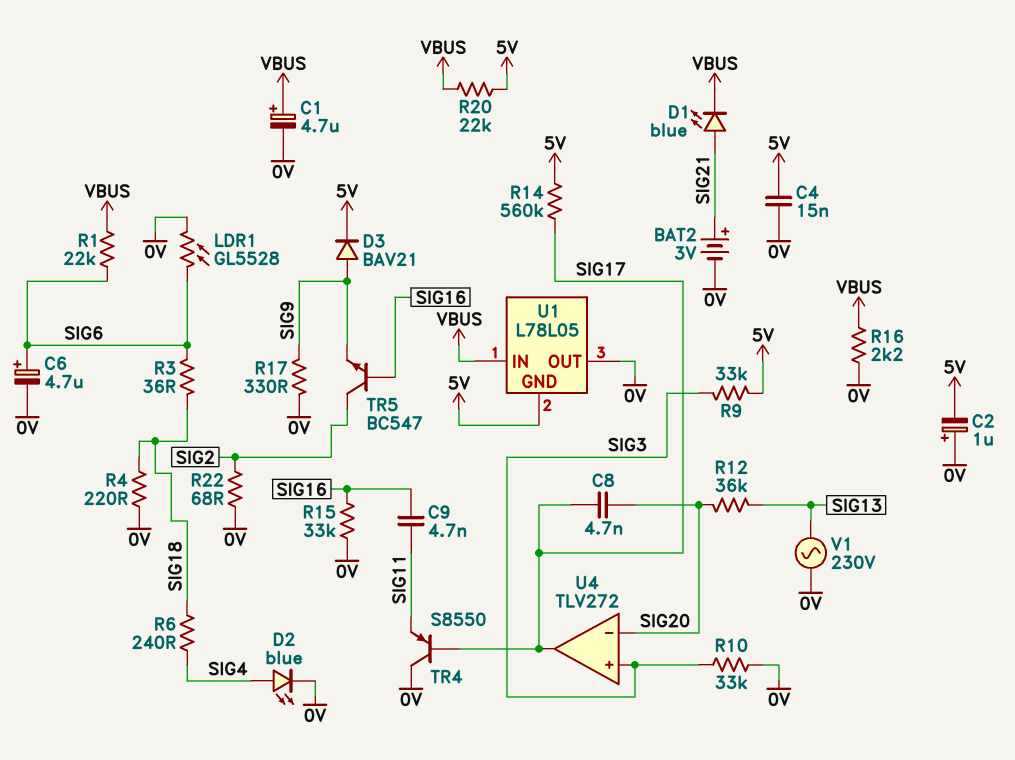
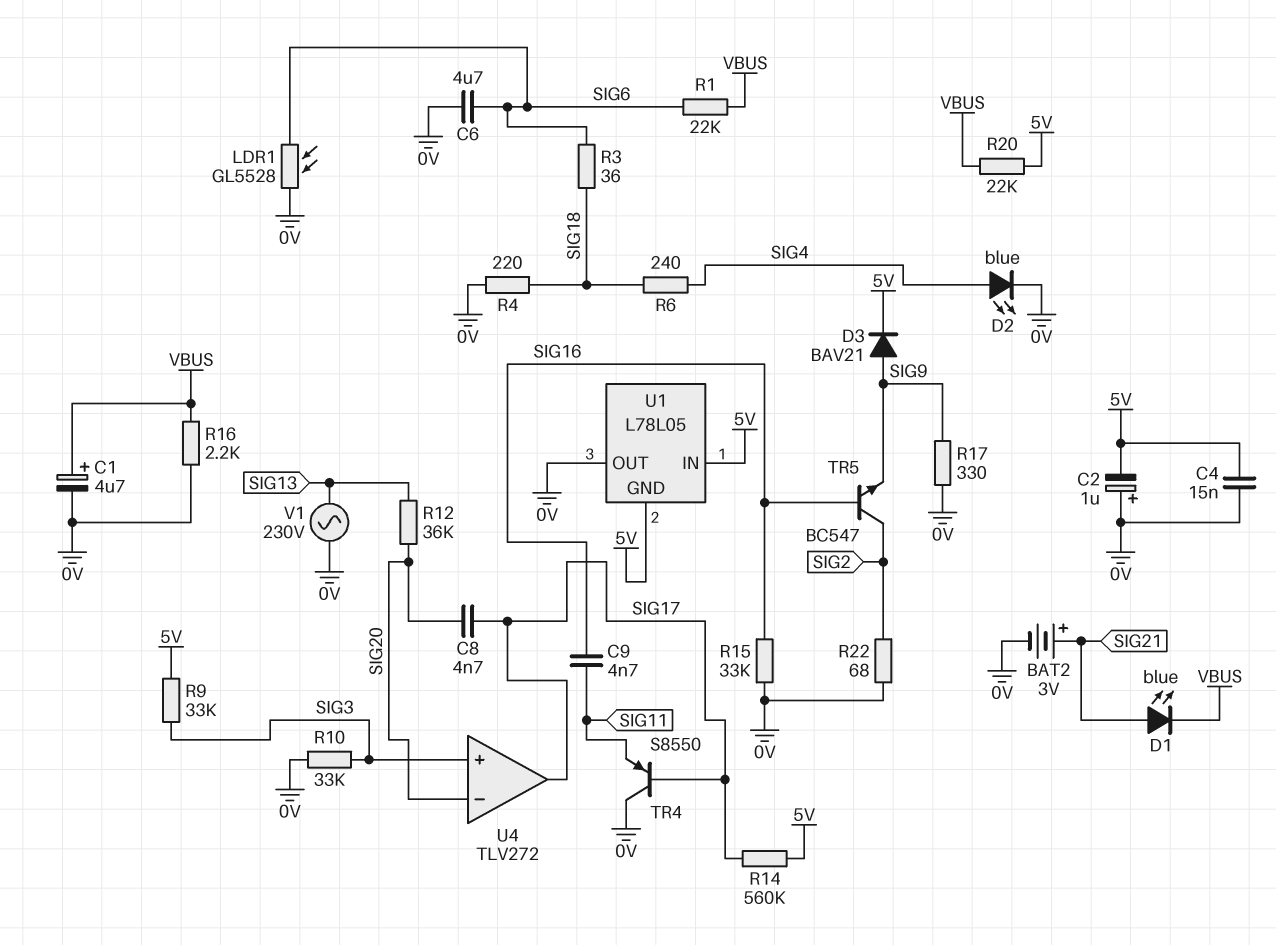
C6: 4.7uF (plus SIG6, minus 0V) -> 4.7uF (0V, SIG6)
U1 pin IN: VBUS -> 5V

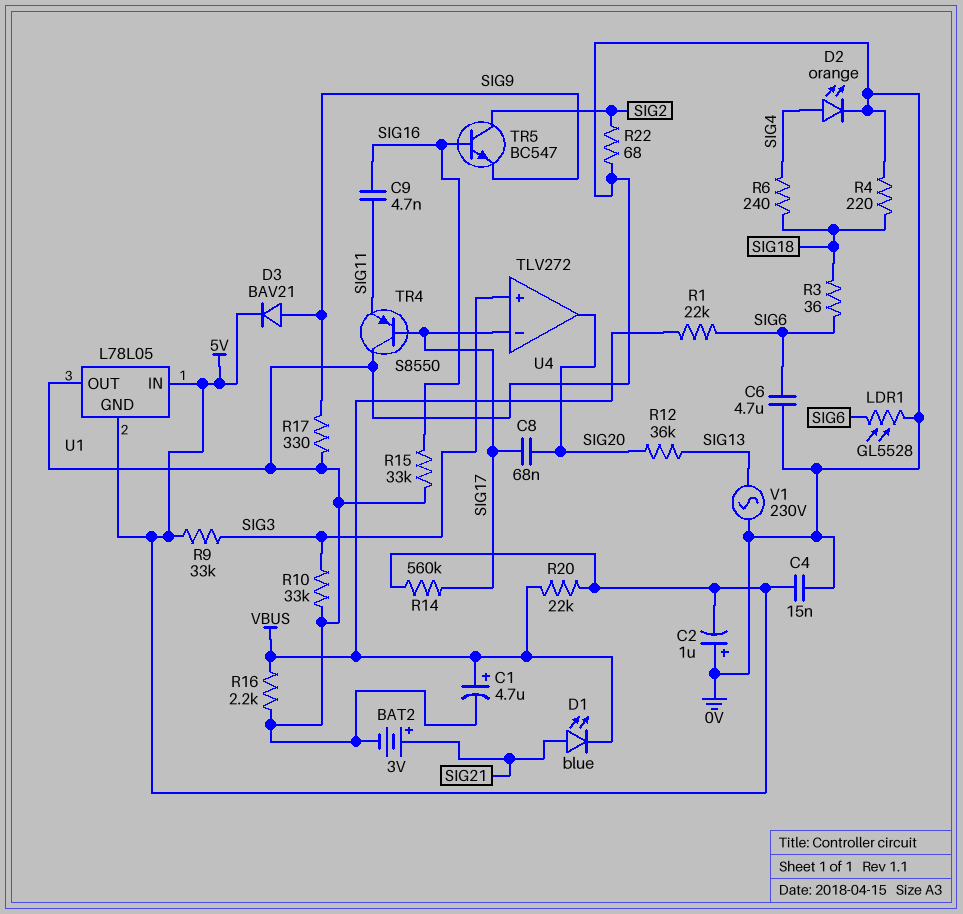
C8: 4.7nF (SIG17, SIG20) -> 68nF (SIG17, SIG20)
D2: LED blue (A SIG4, K 0V) -> LED orange (A SIG4, K 0V)
U4 pin in-: SIG20 -> SIG17
U4 pin out: SIG17 -> SIG20

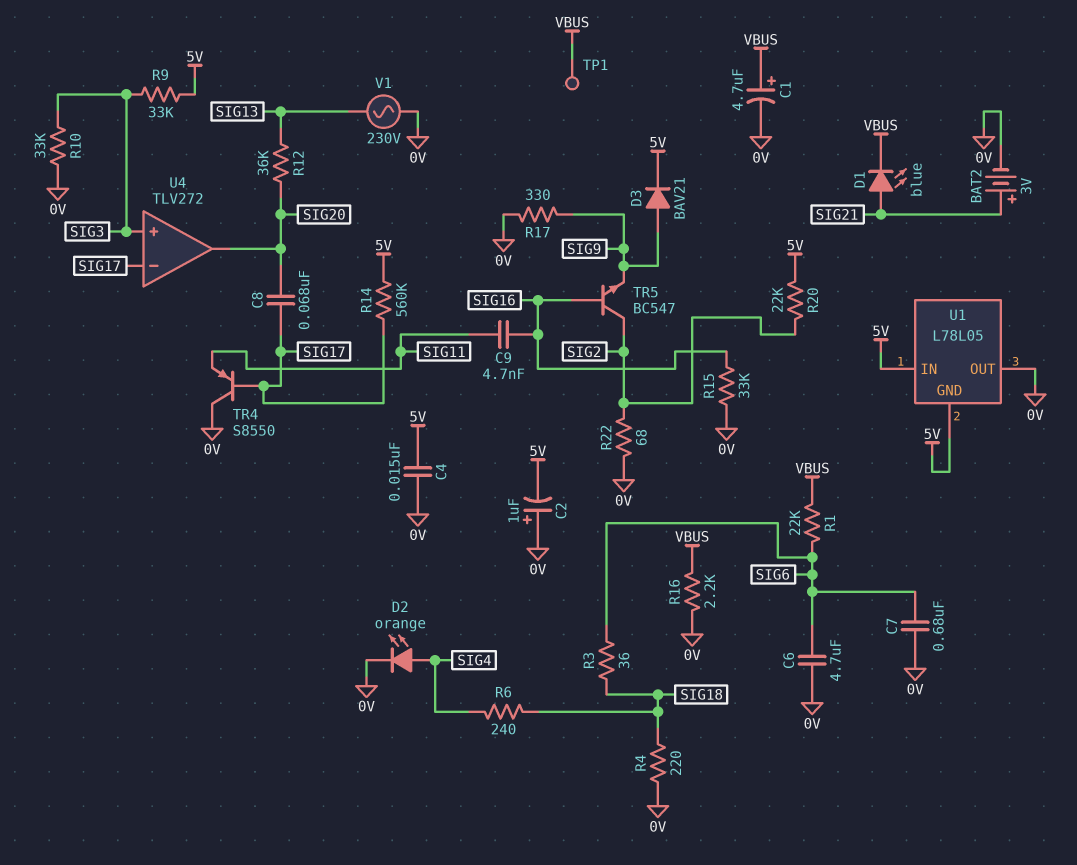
C7: none -> 680nF (0V, SIG6)
LDR1: GL5528 (0V, SIG6) -> none
R20: 22k (5V, VBUS) -> 22k (5V, SIG2)
TP1: none -> test point (VBUS)

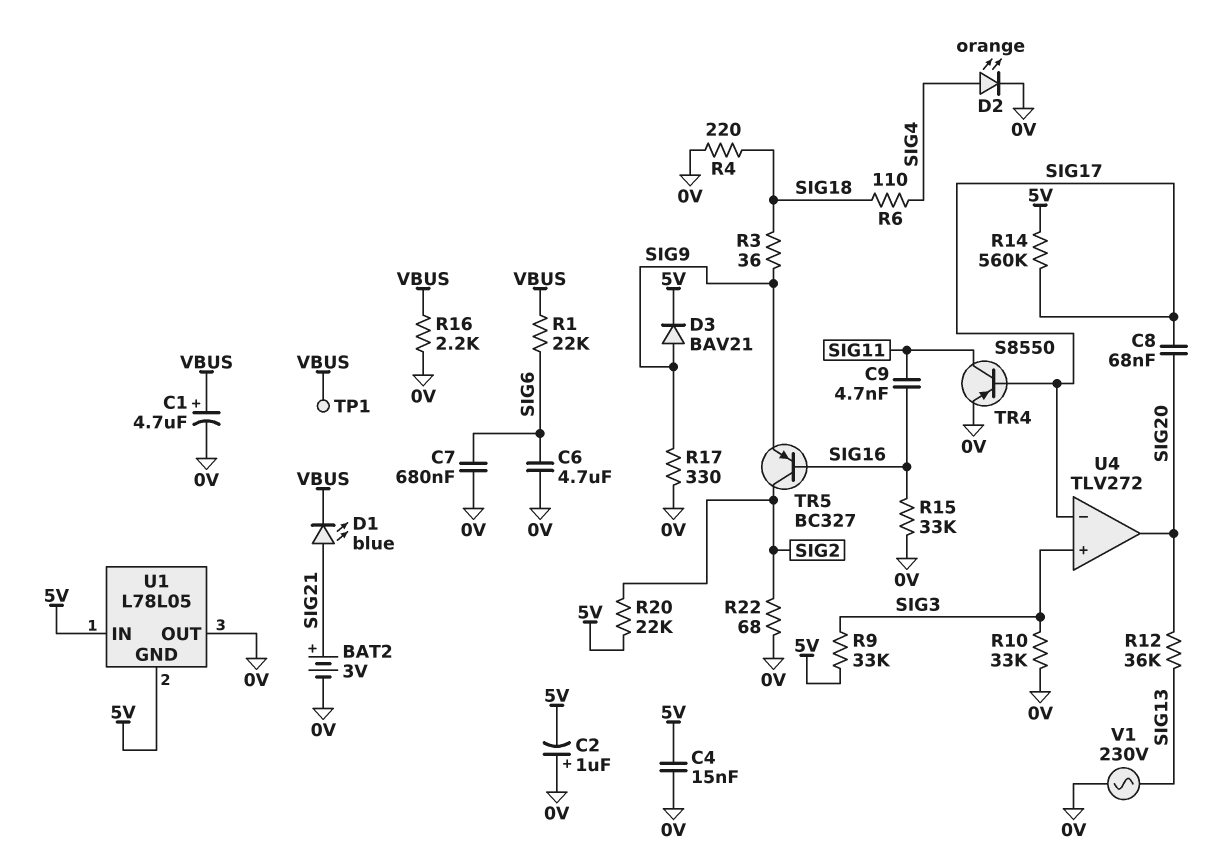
R3: 36 (SIG6, SIG18) -> 36 (SIG9, SIG18)
R6: 240 (SIG4, SIG18) -> 110 (SIG4, SIG18)
TR4: PNP S8550 (B SIG17, C 0V, E SIG11) -> PNP S8550 (B SIG17, C SIG11, E 0V)
TR5: NPN BC547 (B SIG16, C SIG2, E SIG9) -> PNP BC327 (B SIG16, C SIG2, E SIG9)

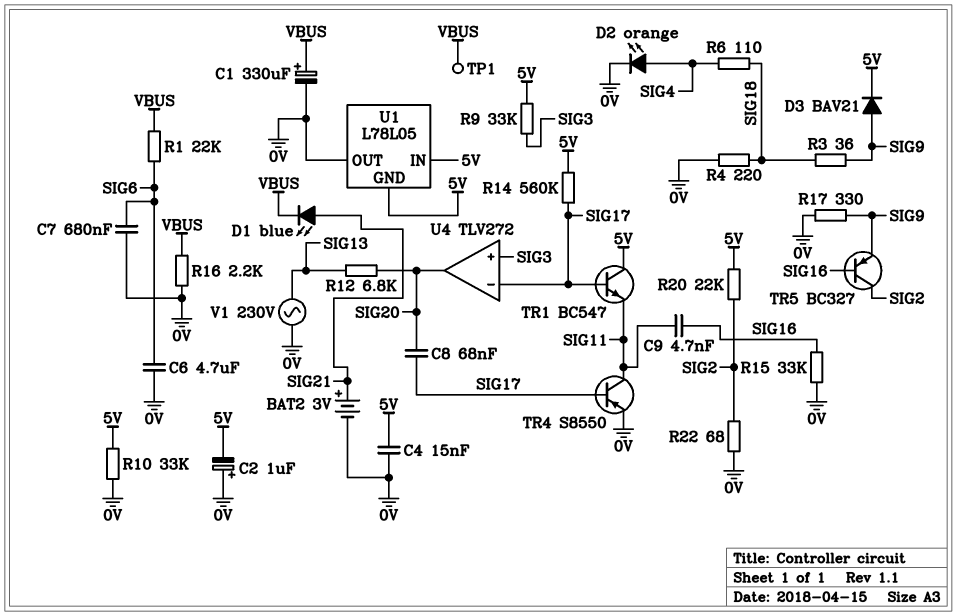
C1: 4.7uF (plus VBUS, minus 0V) -> 330uF (plus VBUS, minus 0V)
R10: 33k (0V, SIG3) -> 33k (0V, 5V)
R12: 36k (SIG13, SIG20) -> 6.8k (SIG13, SIG20)
TR1: none -> NPN BC547 (B SIG17, C 5V, E SIG11)

